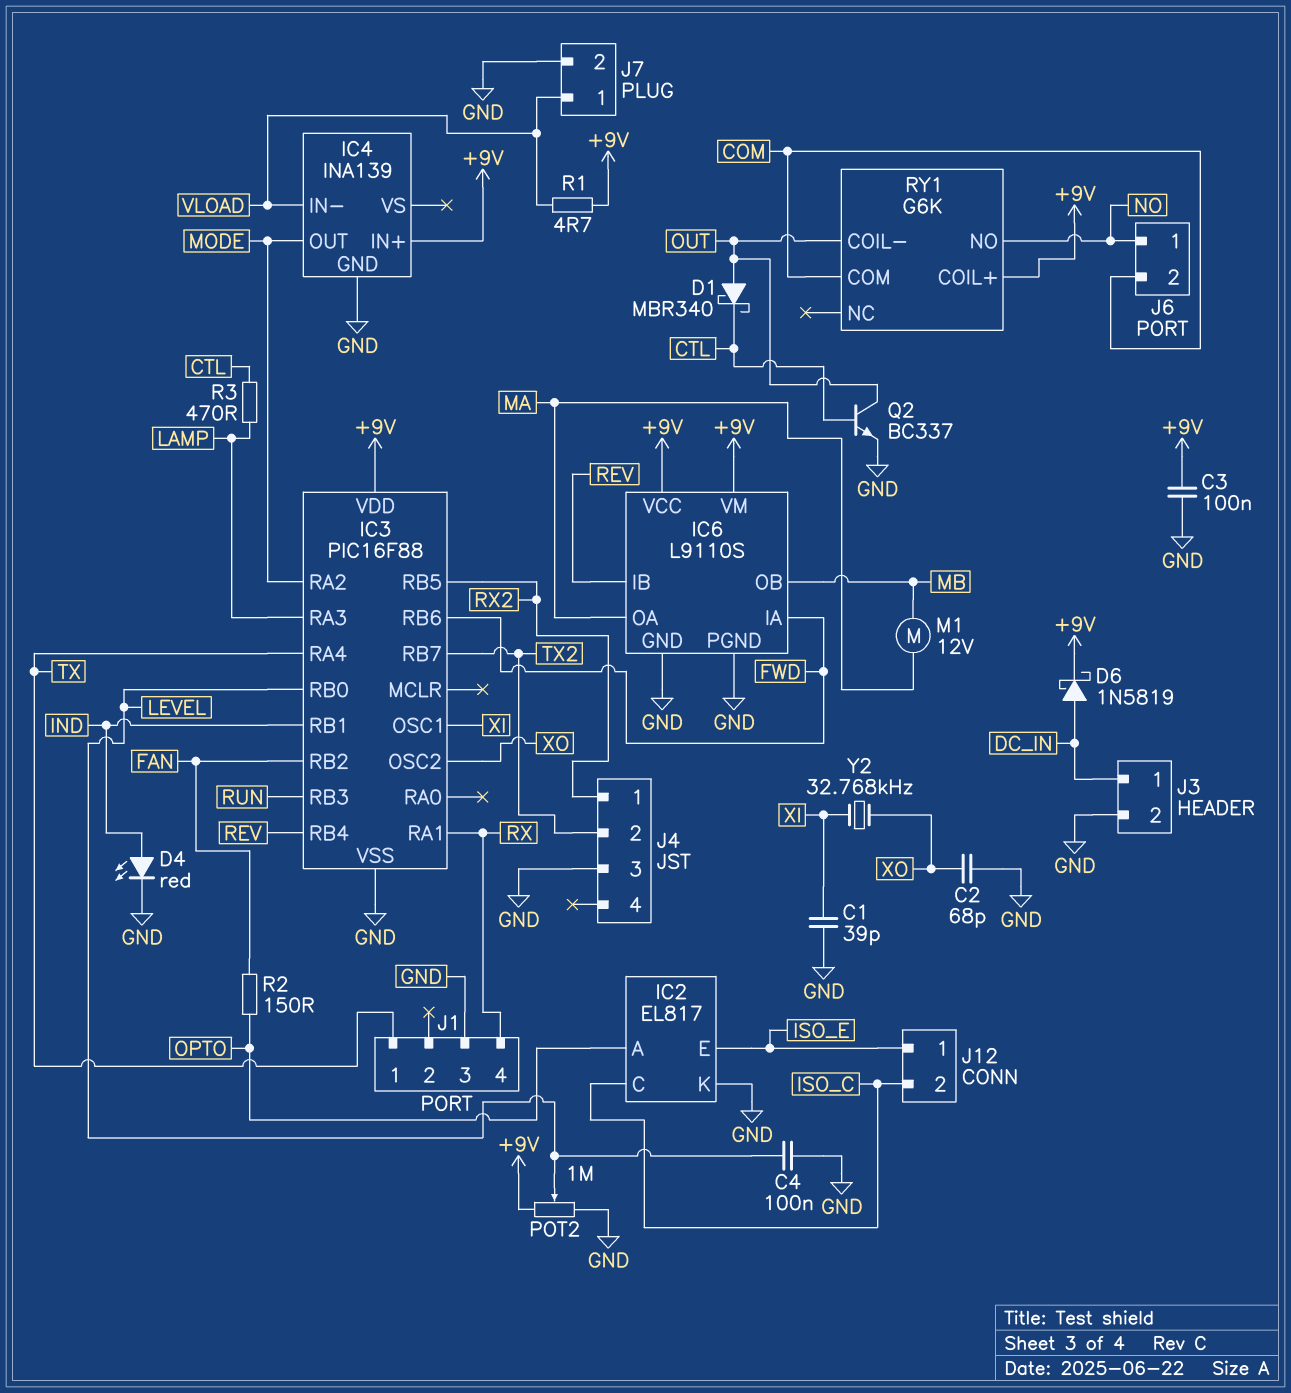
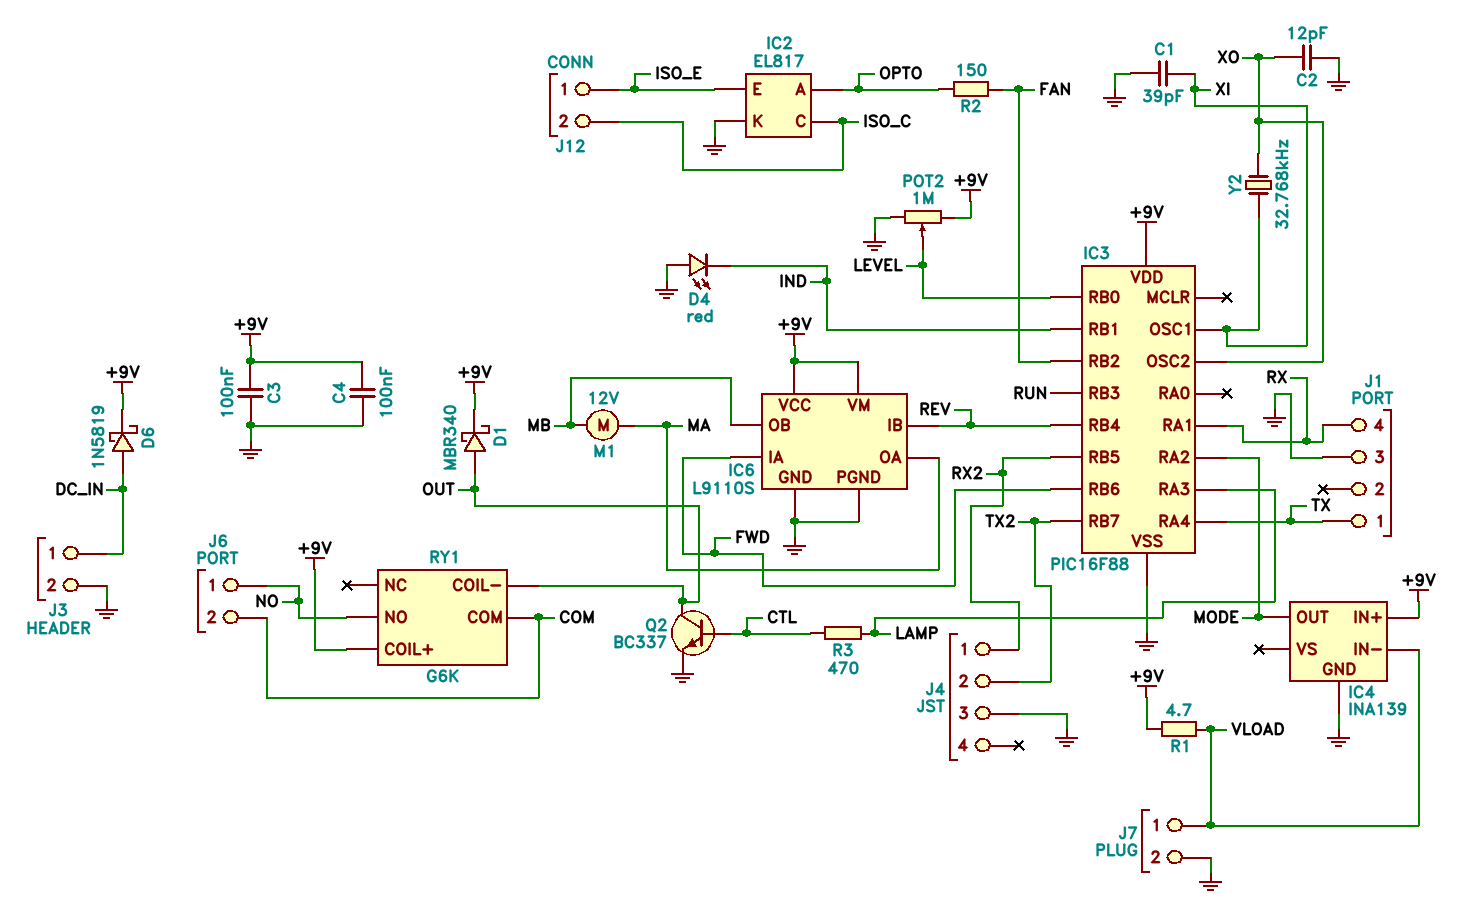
C2: 68pF (GND, XO) -> 12pF (GND, XO)
C4: 100nF (GND, LEVEL) -> 100nF (+9V, GND)
D1: schottky MBR340 (A OUT, K CTL) -> schottky MBR340 (A OUT, K +9V)
D4: LED red (A IND, K GND) -> LED red (A GND, K IND)

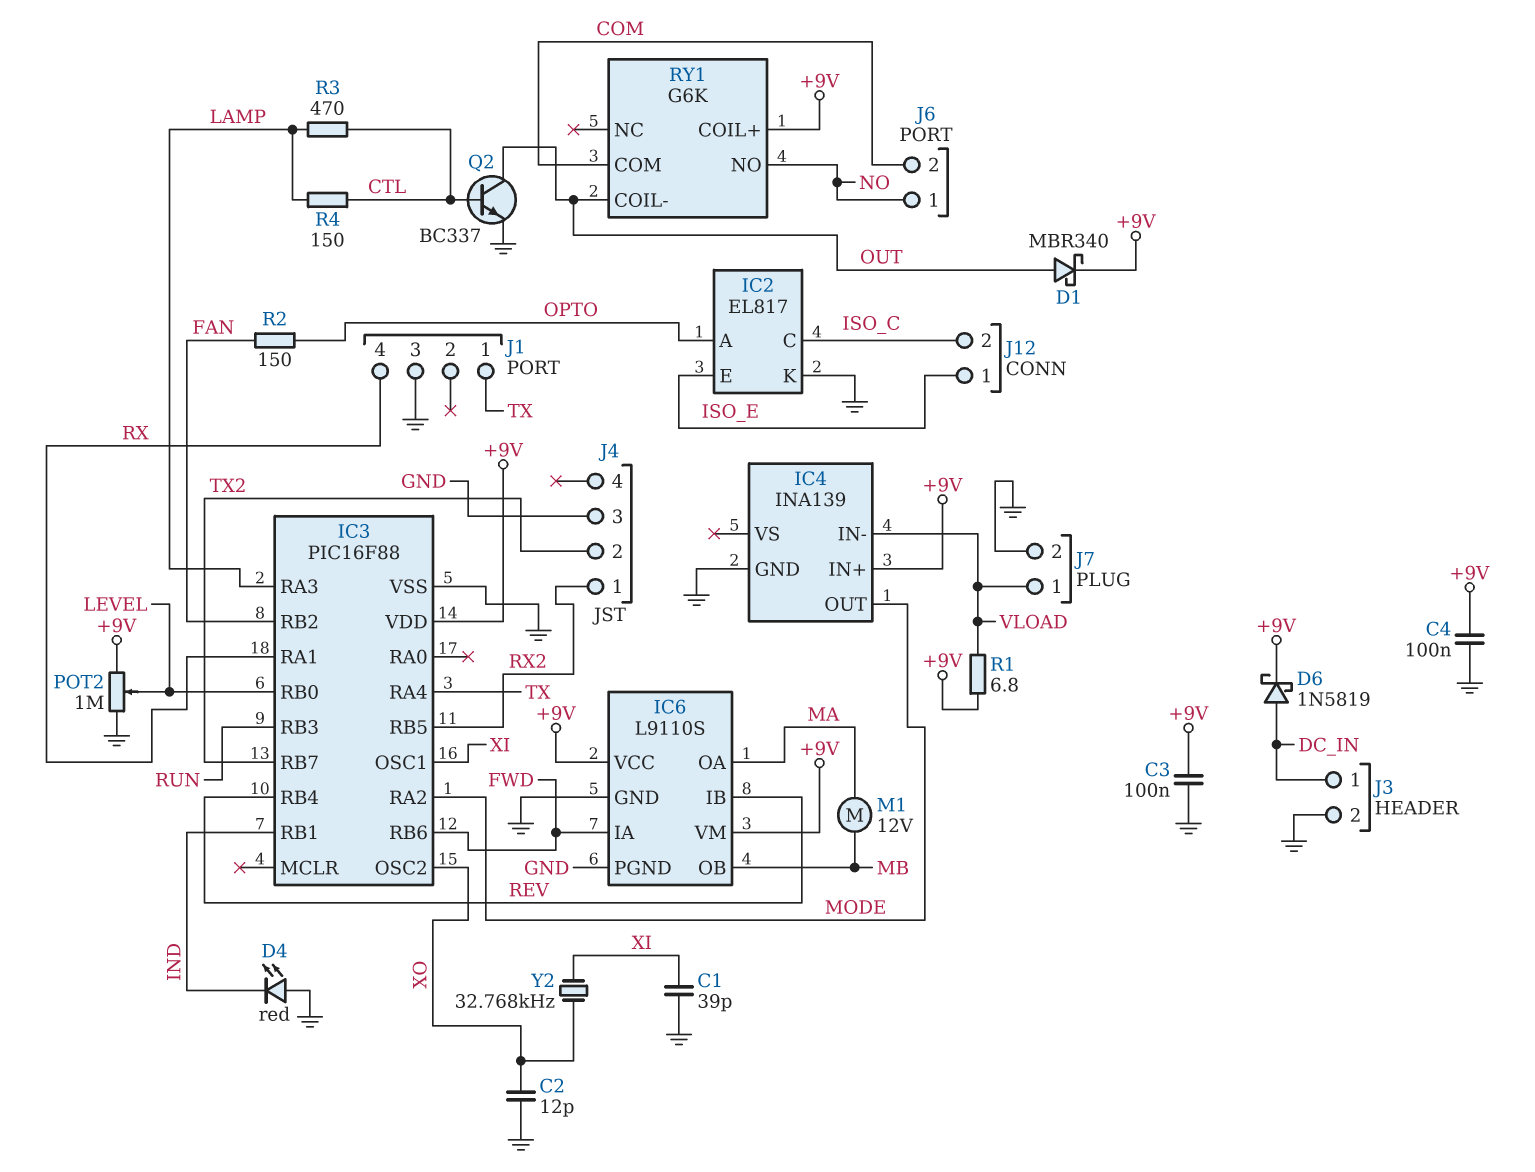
R1: 4.7 (+9V, VLOAD) -> 6.8 (+9V, VLOAD)
R4: none -> 150 (CTL, LAMP)

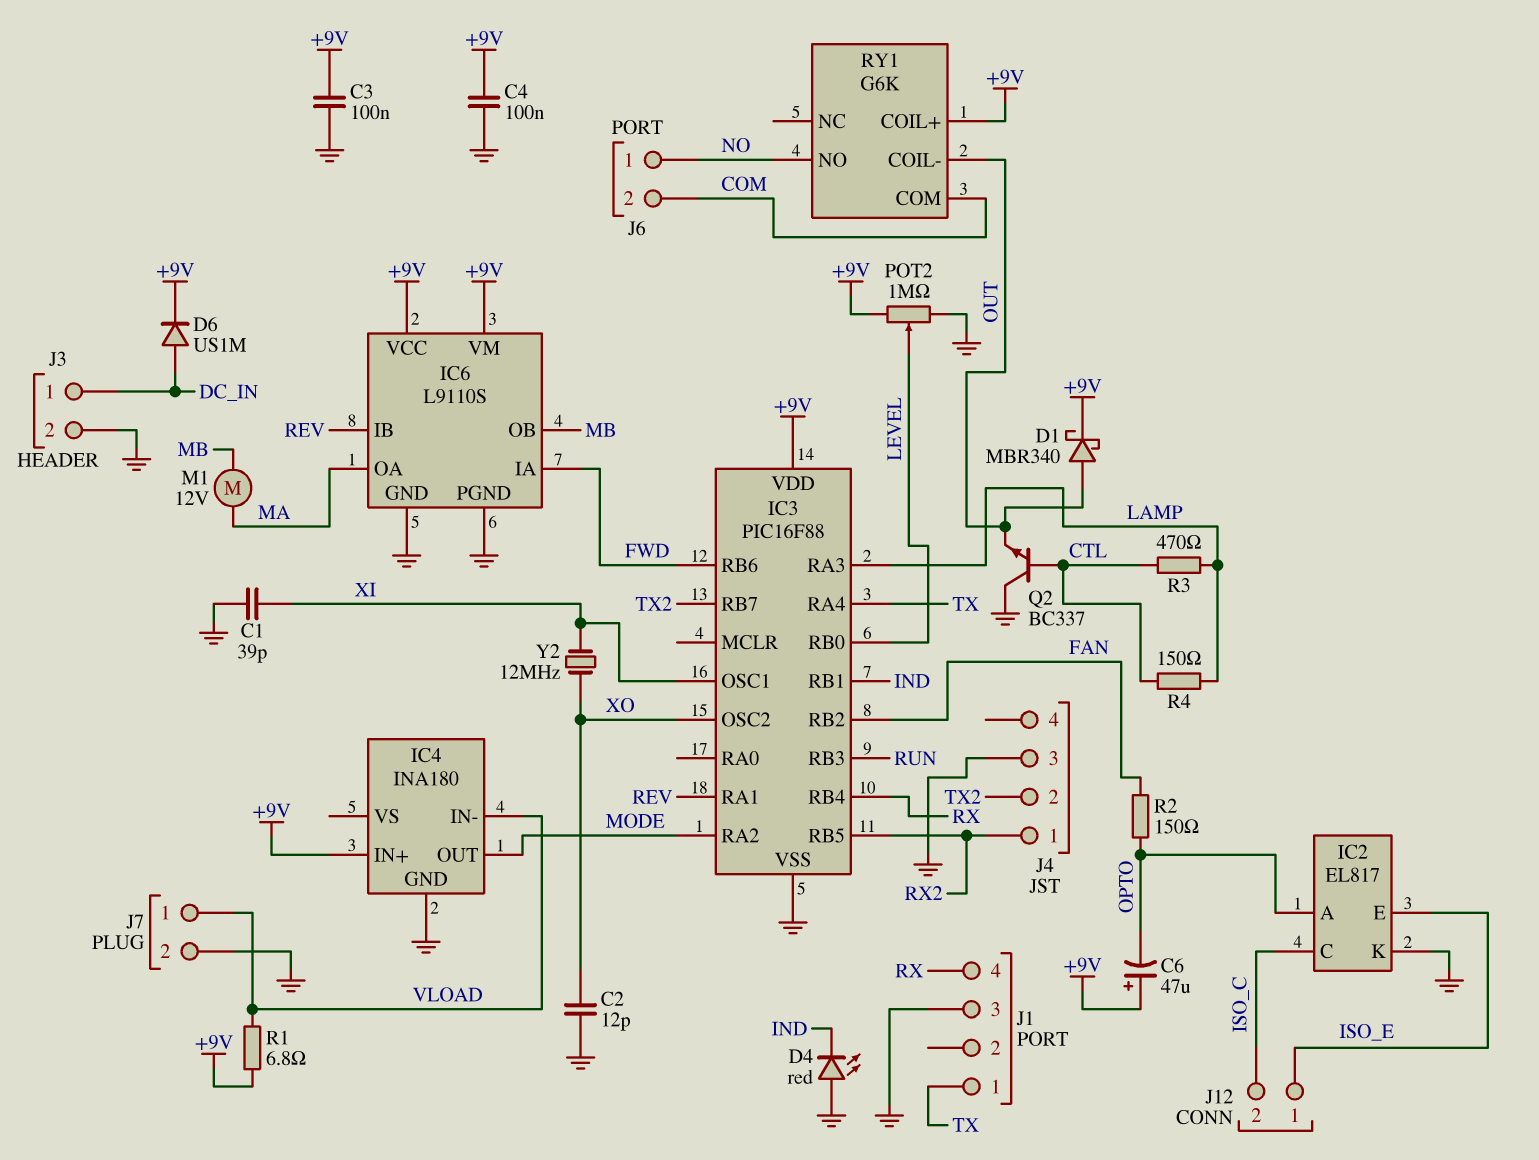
C6: none -> 47uF (plus +9V, minus OPTO)
D6: schottky 1N5819 (A DC_IN, K +9V) -> diode US1M (A DC_IN, K +9V)
IC3 pin RA1: RX -> REV
IC3 pin RB4: REV -> RX
IC4: INA139 -> INA180
Q2: NPN BC337 (B CTL, C OUT, E GND) -> NPN BC337 (B CTL, C GND, E OUT)
Y2: 32.768kHz (XI, XO) -> 12MHz (XI, XO)

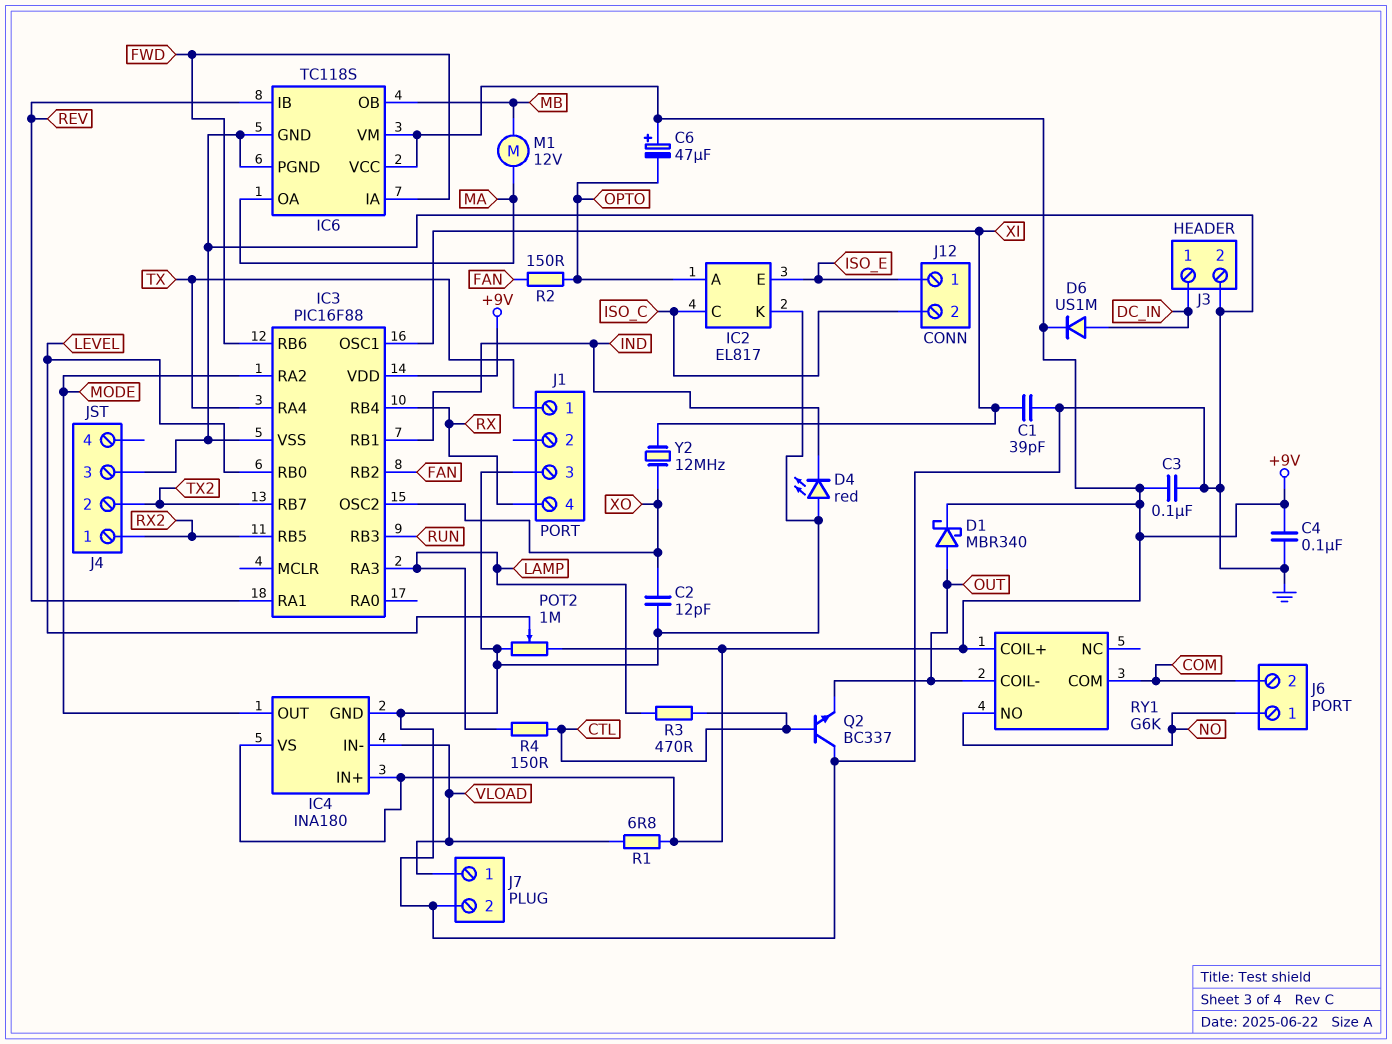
IC4 pin VS: none -> +9V
IC6: L9110S -> TC118S

